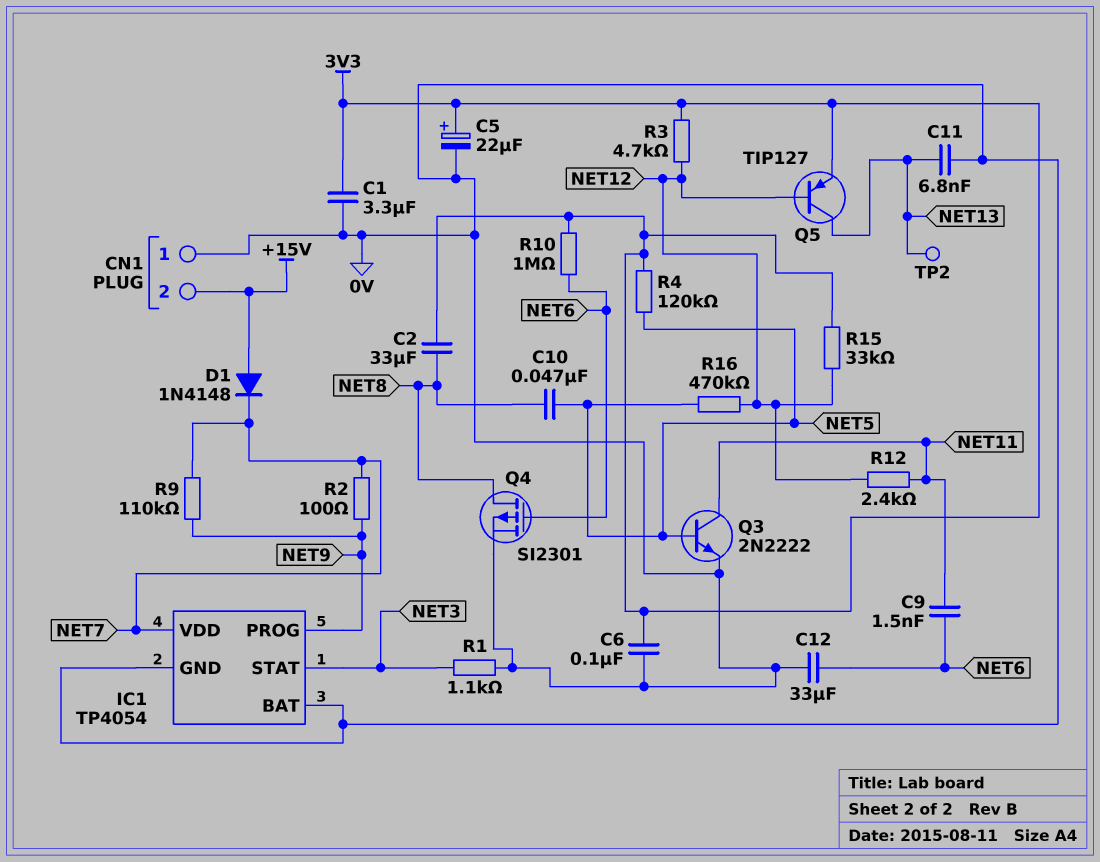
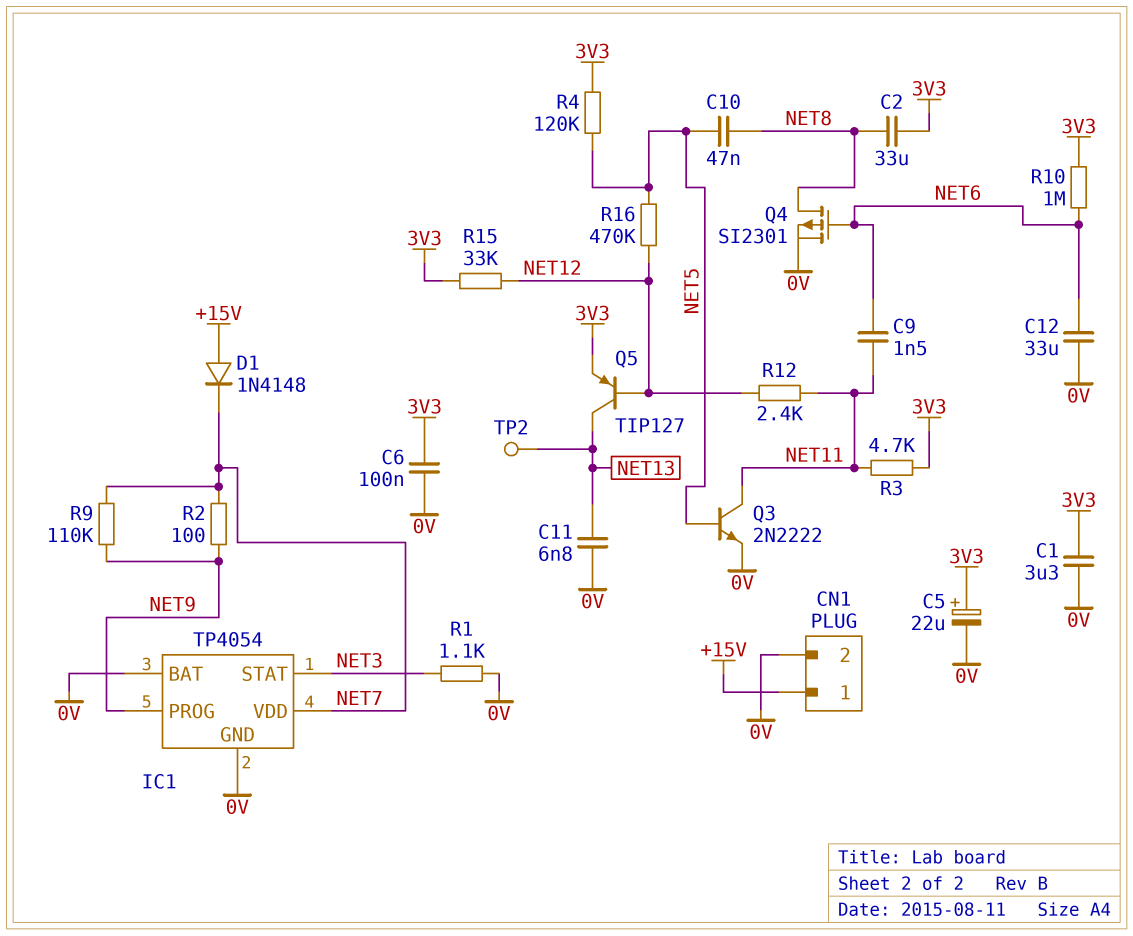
CN1 pin 1: 0V -> +15V
CN1 pin 2: +15V -> 0V
R3: 4.7k (3V3, NET12) -> 4.7k (3V3, NET11)

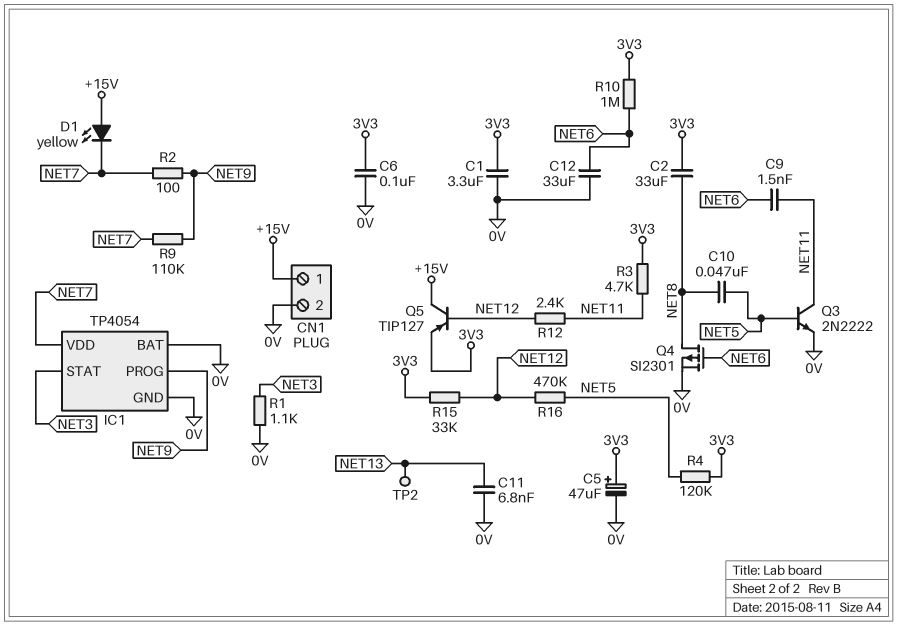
C5: 22uF (plus 3V3, minus 0V) -> 47uF (plus 3V3, minus 0V)
D1: diode 1N4148 (A +15V, K NET7) -> LED yellow (A +15V, K NET7)
Q5: PNP TIP127 (B NET12, C NET13, E 3V3) -> PNP TIP127 (B NET12, C +15V, E 3V3)

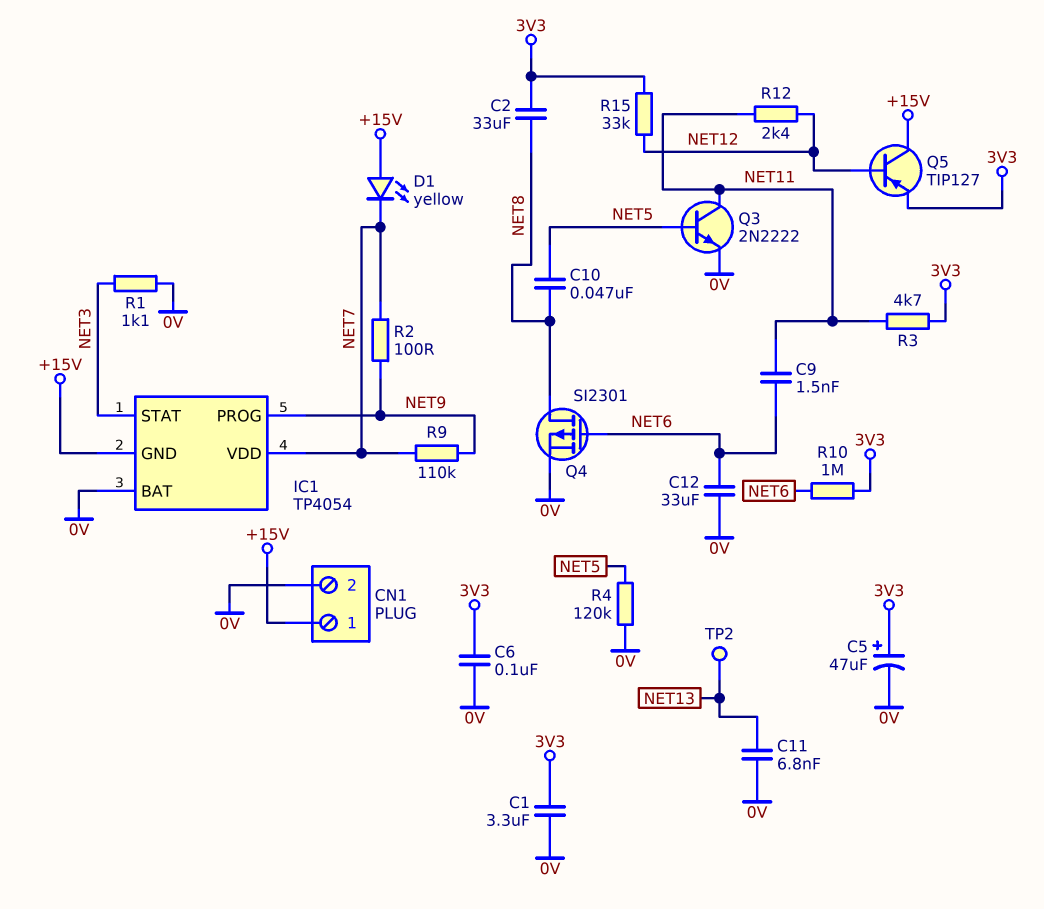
IC1 pin GND: 0V -> +15V
R4: 120k (3V3, NET5) -> 120k (0V, NET5)
R16: 470k (NET5, NET12) -> none

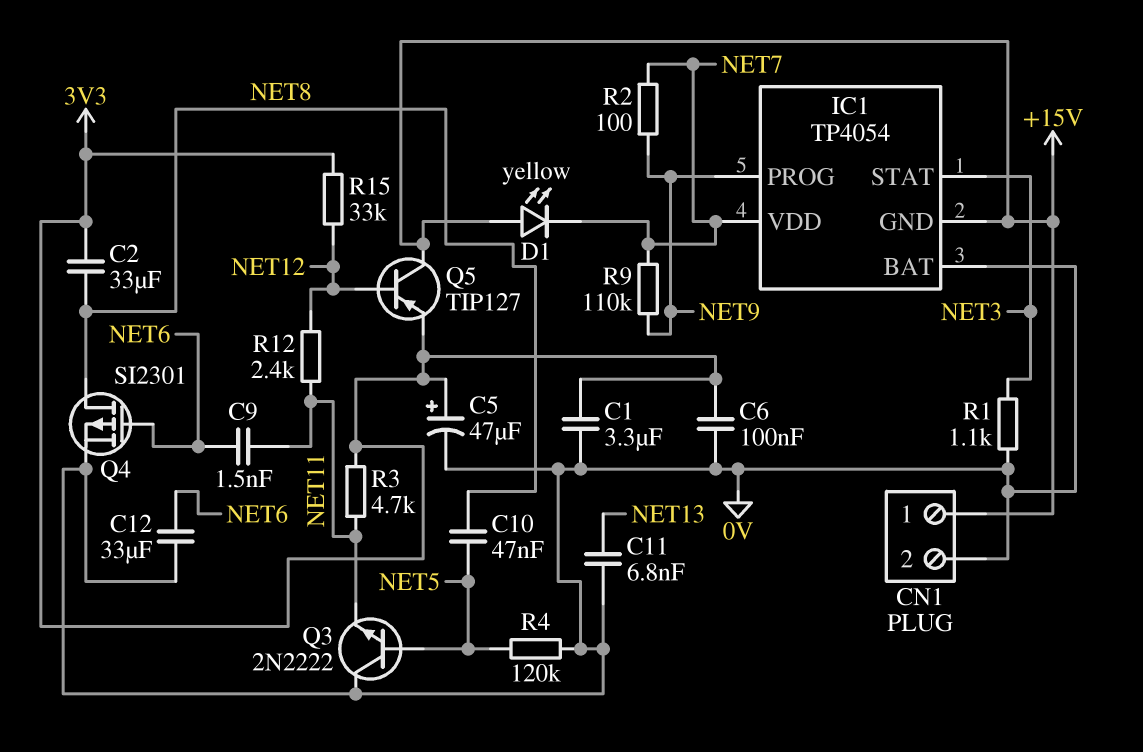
Q3: NPN 2N2222 (B NET5, C NET11, E 0V) -> NPN 2N2222 (B NET5, C 0V, E NET11)
R10: 1M (3V3, NET6) -> none
TP2: test point (NET13) -> none

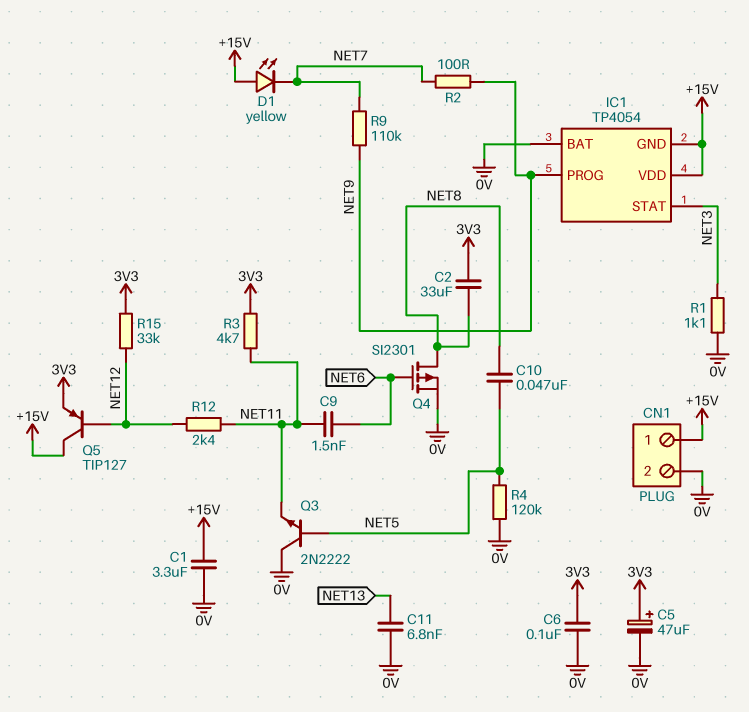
C1: 3.3uF (0V, 3V3) -> 3.3uF (+15V, 0V)
C12: 33uF (0V, NET6) -> none
IC1 pin VDD: NET7 -> +15V

